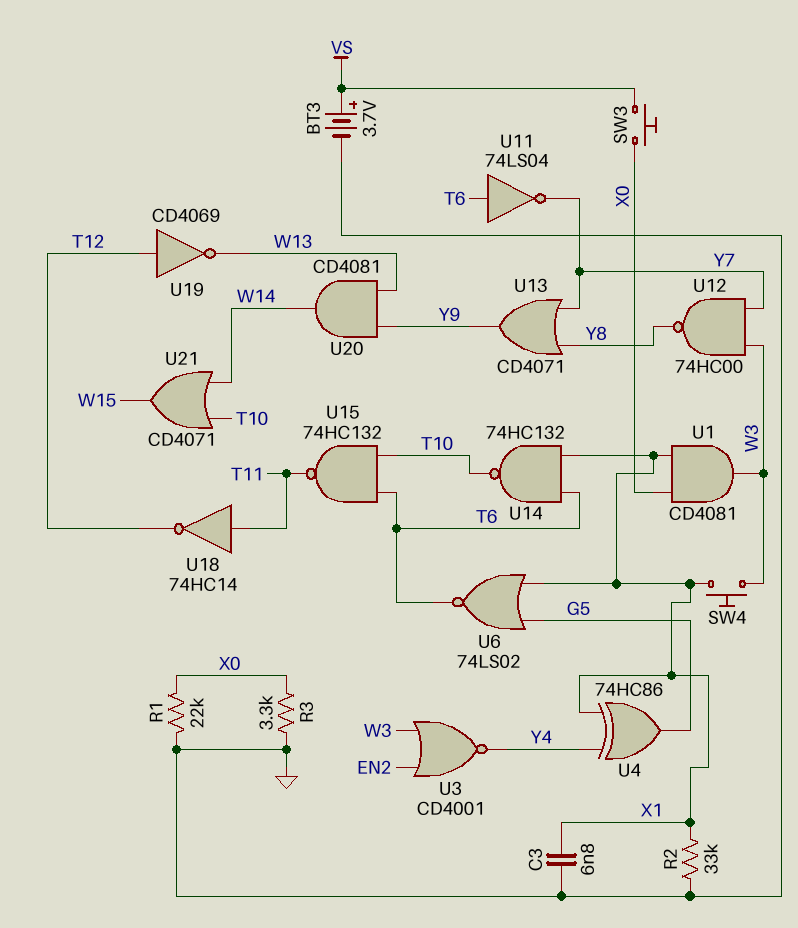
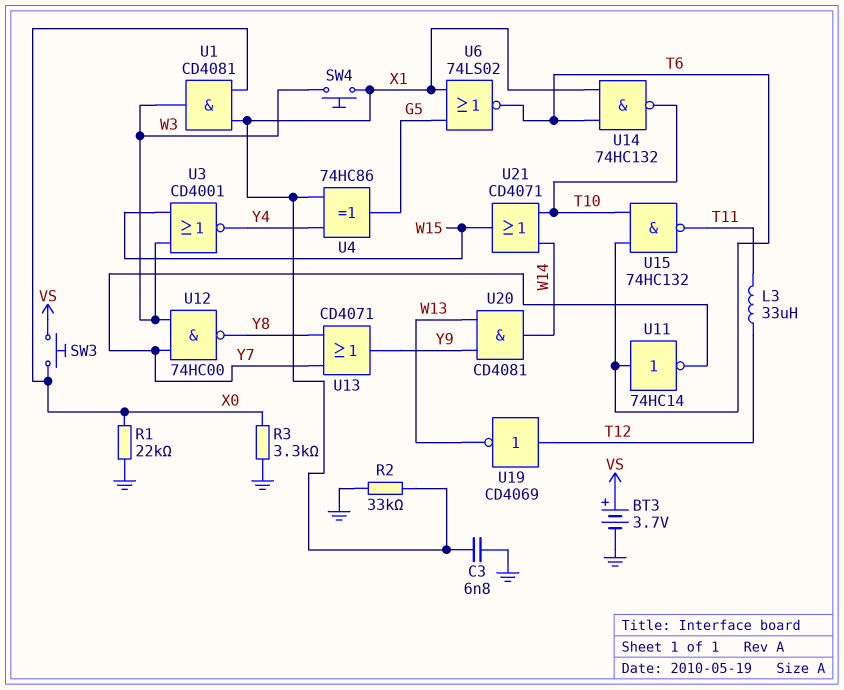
L3: none -> 33uH (T11, T12)
U3: NOR CD4001 (in EN2, in W3, out Y4) -> NOR CD4001 (in W3, in W15, out Y4)
U11: NOT 74LS04 (in T6, out Y7) -> NOT 74HC14 (in T6, out Y7)
U18: NOT 74HC14 (in T11, out T12) -> none

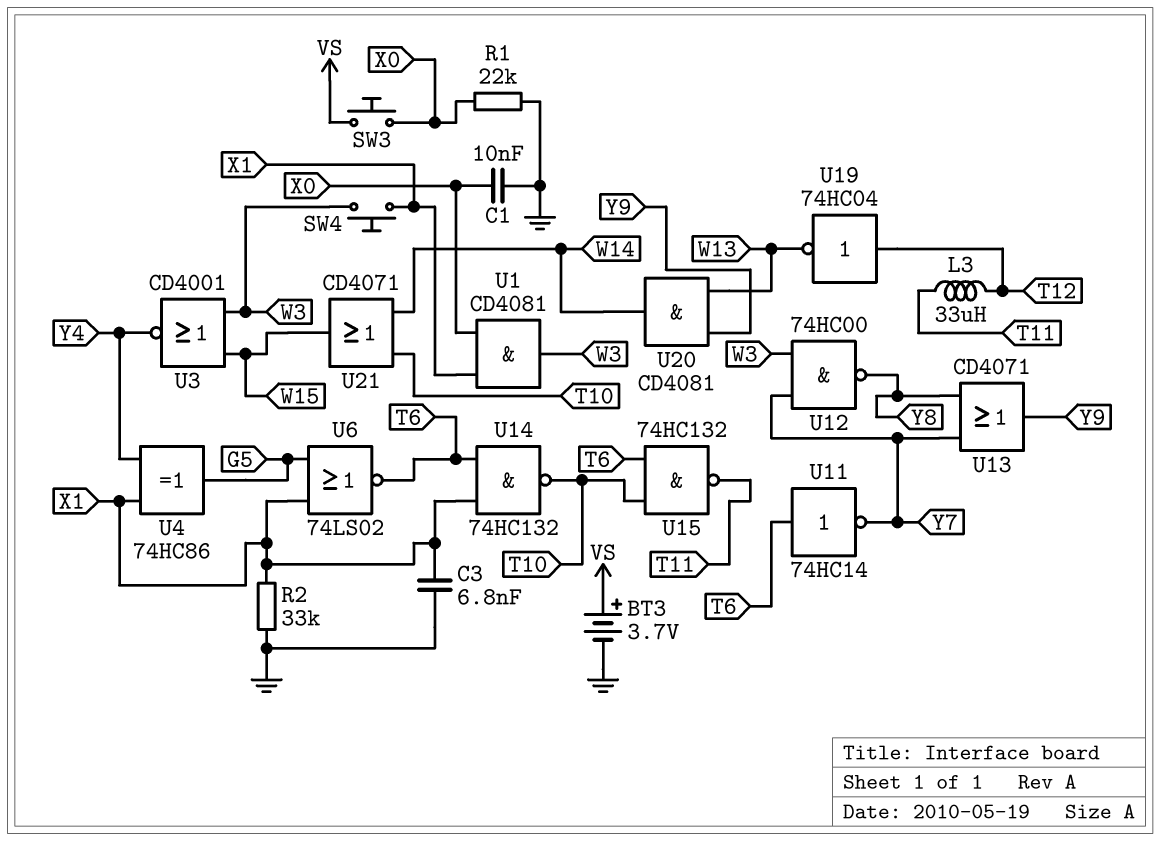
C1: none -> 10nF (GND, X0)
R3: 3.3k (GND, X0) -> none
U19: NOT CD4069 (in T12, out W13) -> NOT 74HC04 (in T12, out W13)

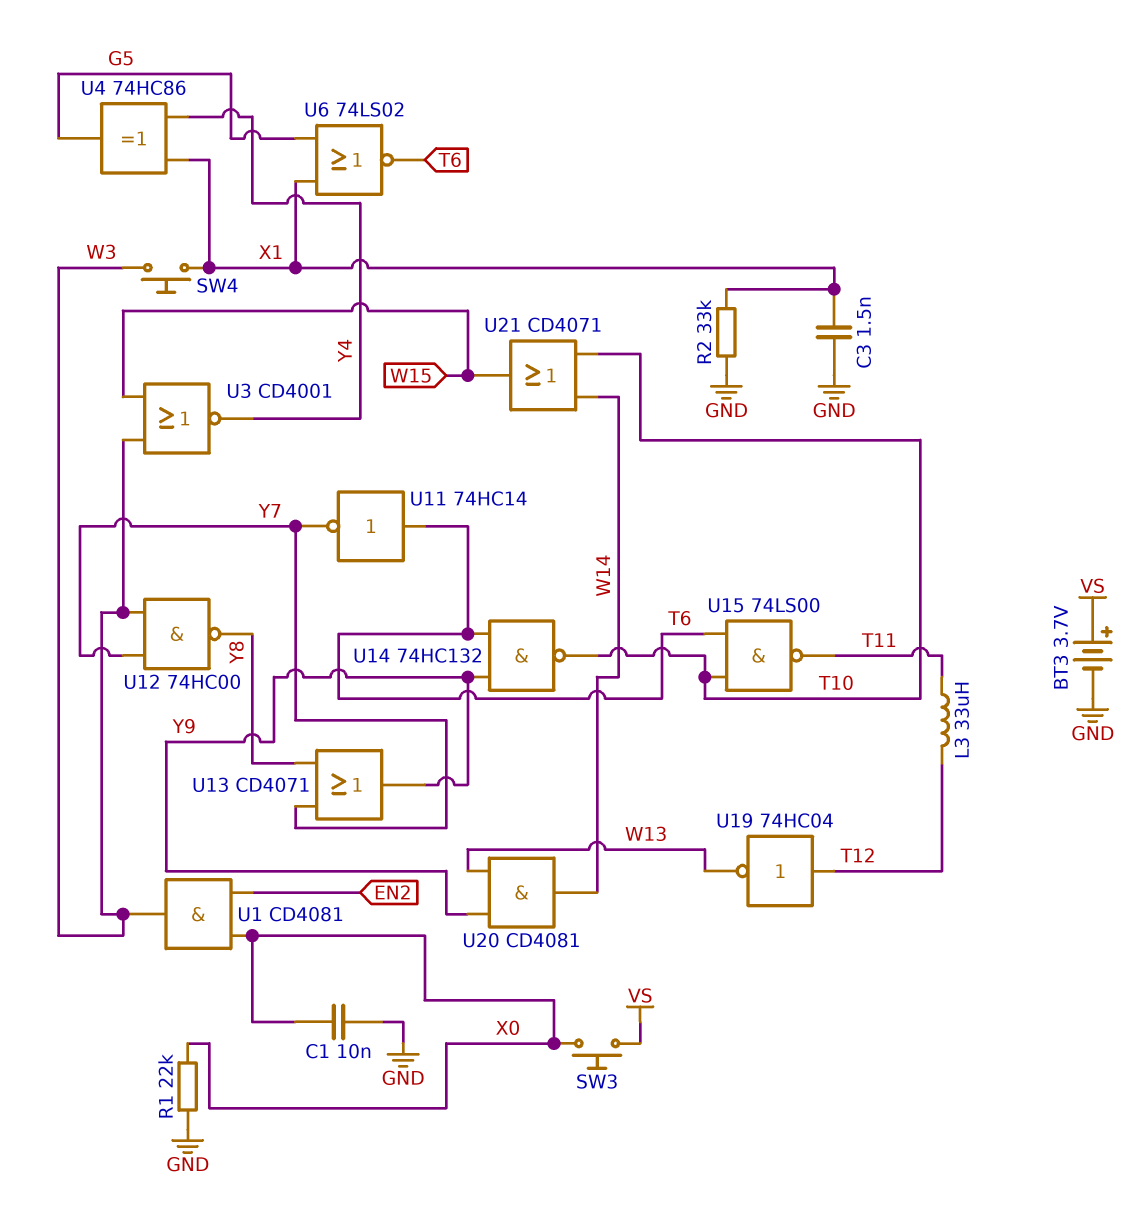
C3: 6.8nF (GND, X1) -> 1.5nF (GND, X1)
U1: AND CD4081 (in X0, in X1, out W3) -> AND CD4081 (in EN2, in X0, out W3)
U14: NAND 74HC132 (in T6, in X1, out T10) -> NAND 74HC132 (in T6, in Y9, out T10)
U15: NAND 74HC132 (in T6, in T10, out T11) -> NAND 74LS00 (in T6, in T10, out T11)

